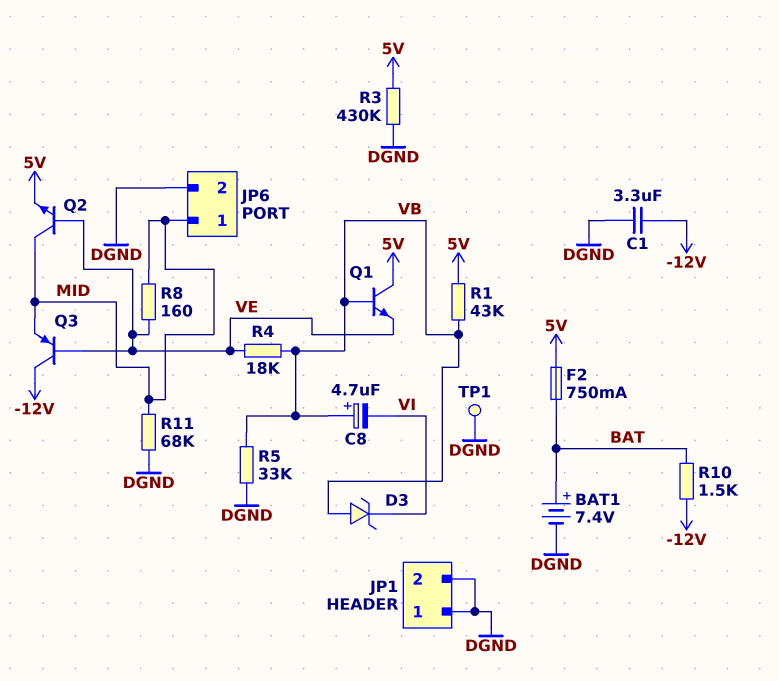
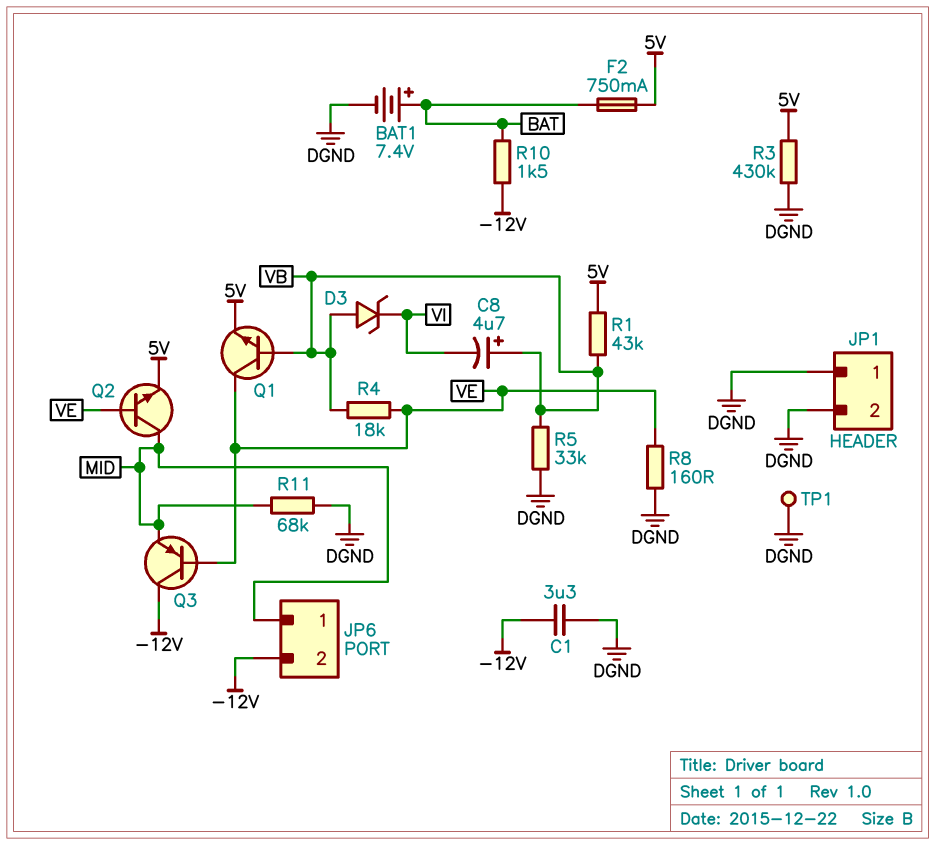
JP6 pin 2: DGND -> -12V
Q1: NPN (B VB, C 5V, E VE) -> NPN (B VB, C VE, E 5V)
R8: 160 (MID, VE) -> 160 (DGND, VE)

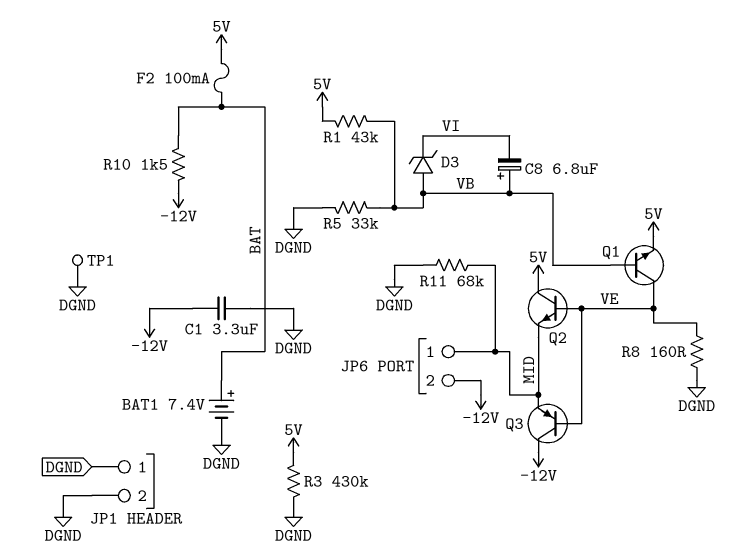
C8: 4.7uF (plus VB, minus VI) -> 6.8uF (plus VB, minus VI)
F2: 750mA (5V, BAT) -> 100mA (5V, BAT)
Q2: NPN (B VE, C MID, E 5V) -> NPN (B VE, C 5V, E MID)
R4: 18k (VB, VE) -> none

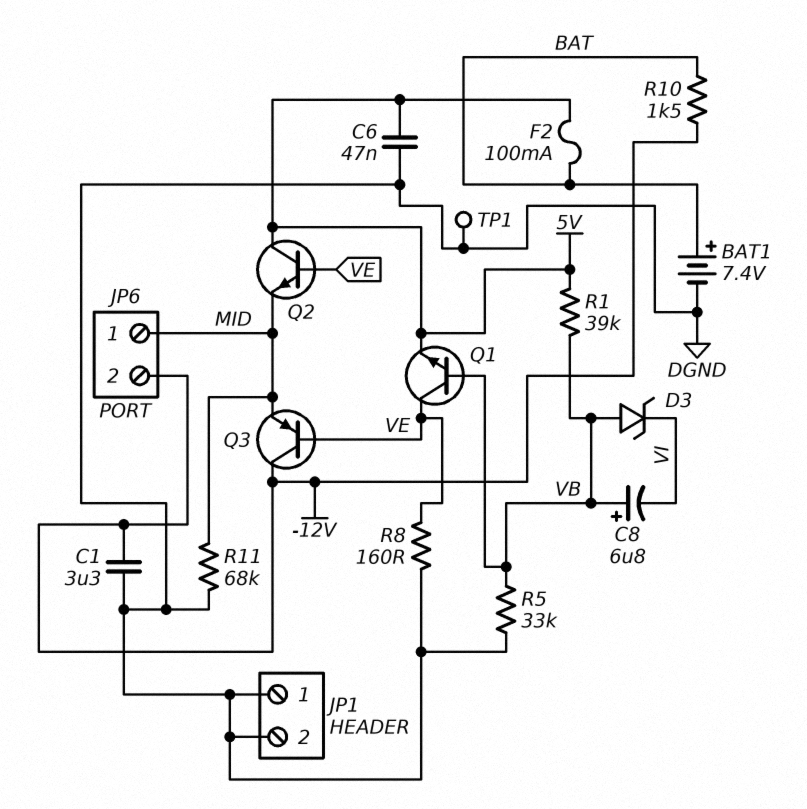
C6: none -> 47nF (5V, DGND)
R1: 43k (5V, VB) -> 39k (5V, VB)
R3: 430k (5V, DGND) -> none

